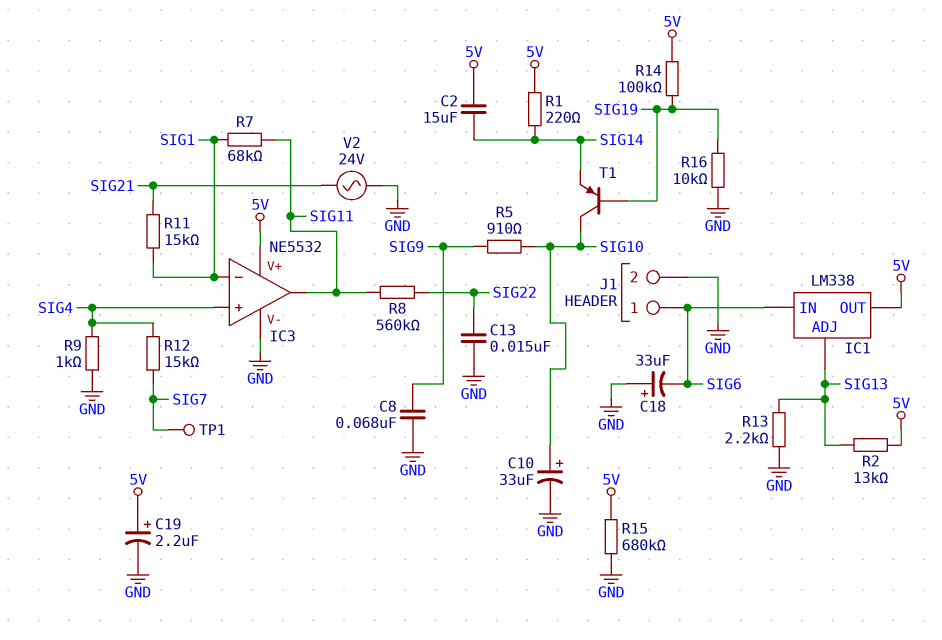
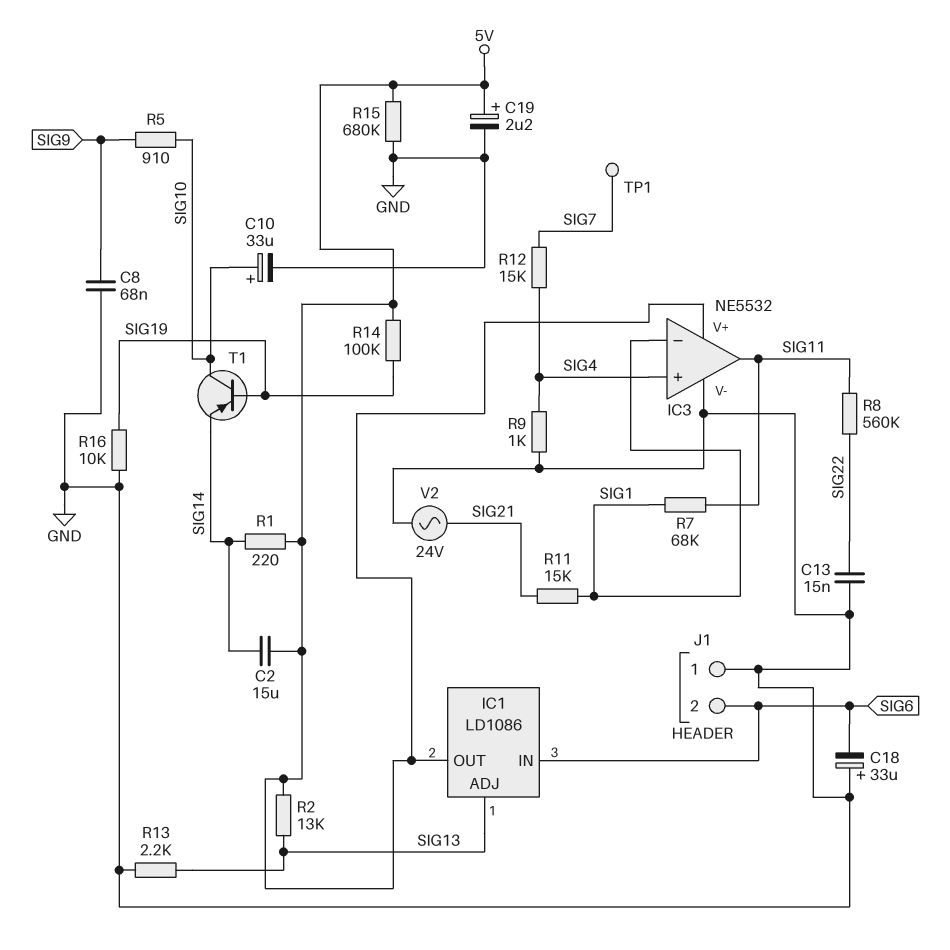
IC1: LM338 -> LD1086
J1 pin 1: SIG6 -> GND
J1 pin 2: GND -> SIG6

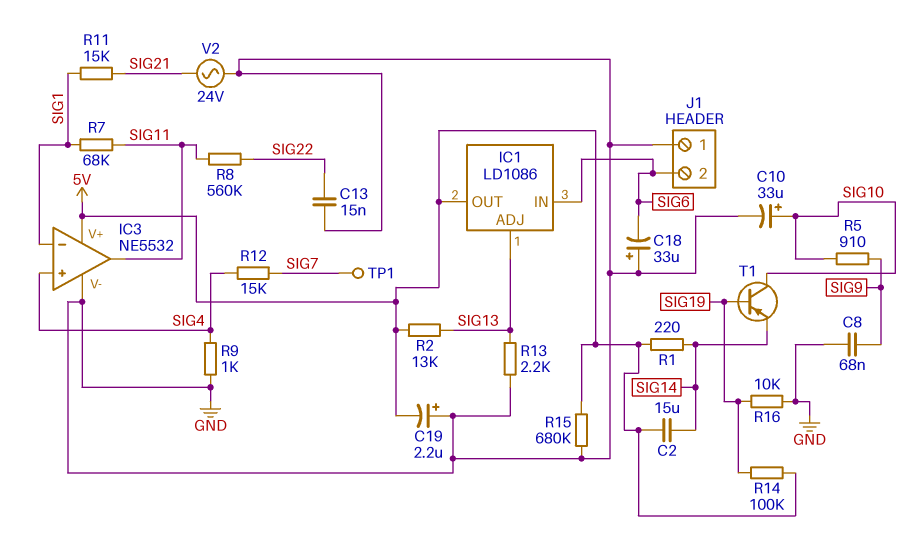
C19: 2.2uF (plus 5V, minus GND) -> 2.2uF (plus GND, minus 5V)

